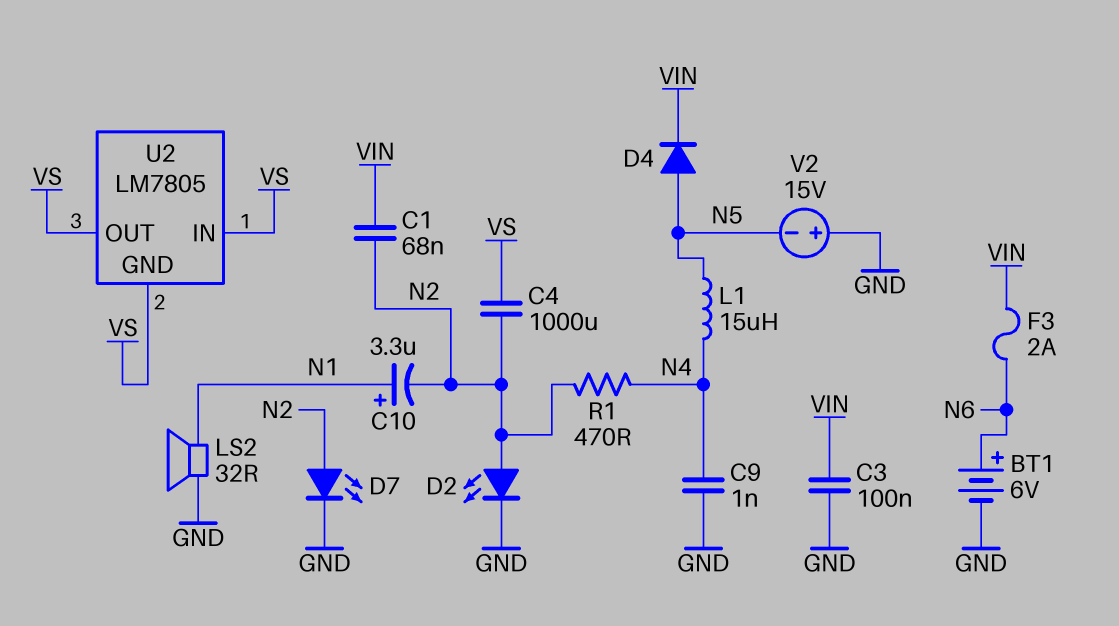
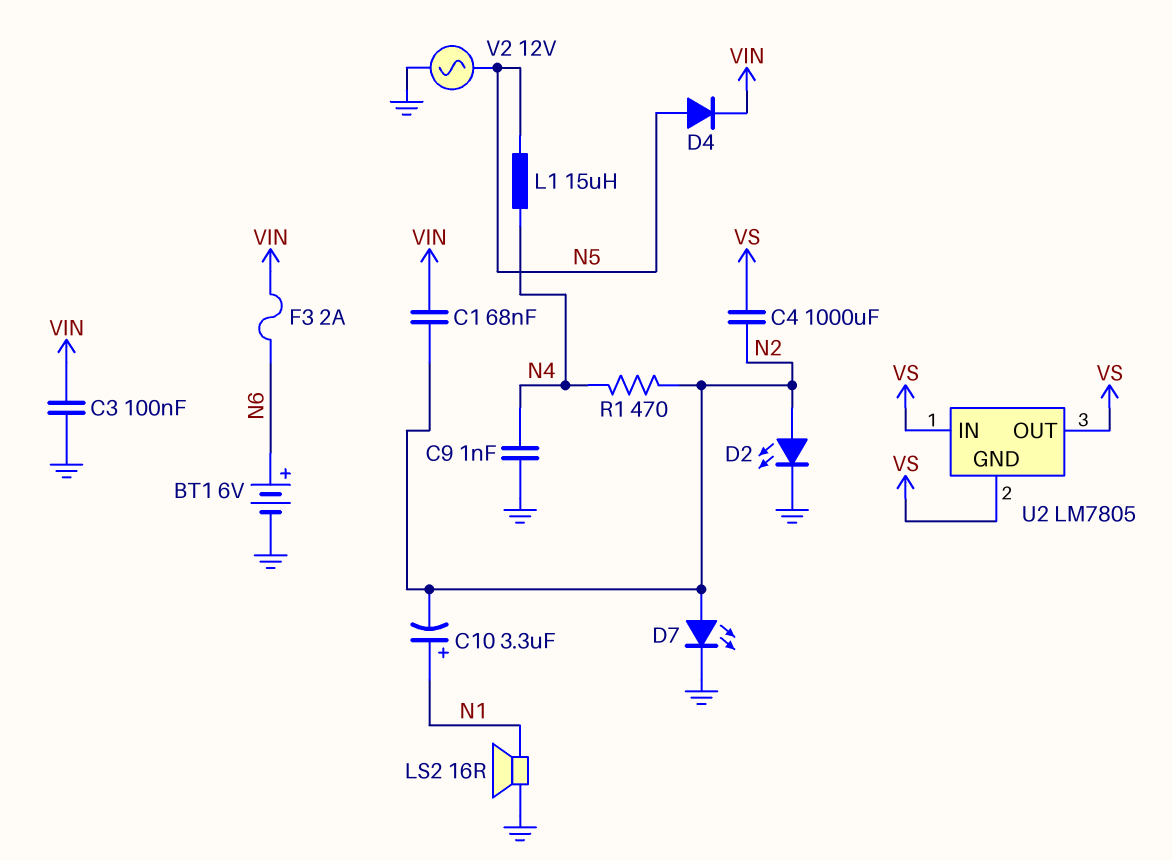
LS2: speaker 32R (GND, N1) -> speaker 16R (GND, N1)
V2: 15V (plus GND, minus N5) -> AC 12V (GND, N5)

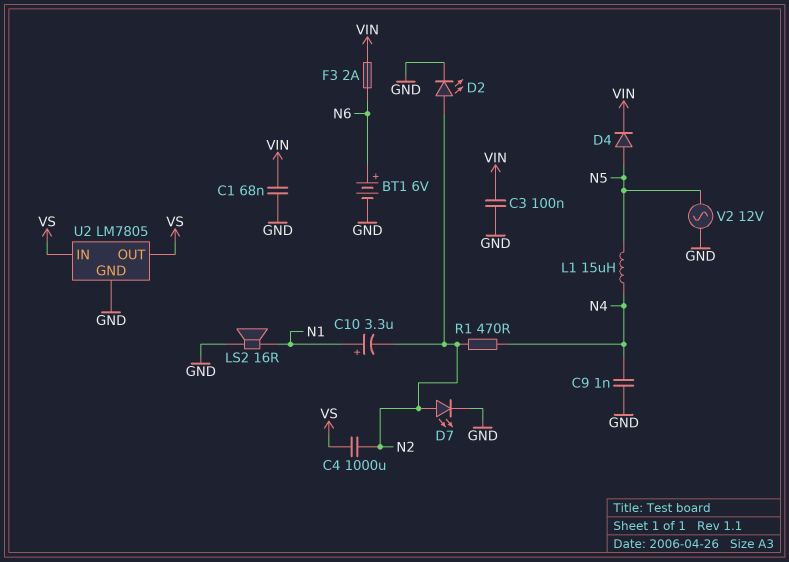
C1: 68nF (N2, VIN) -> 68nF (GND, VIN)
U2 pin GND: VS -> GND

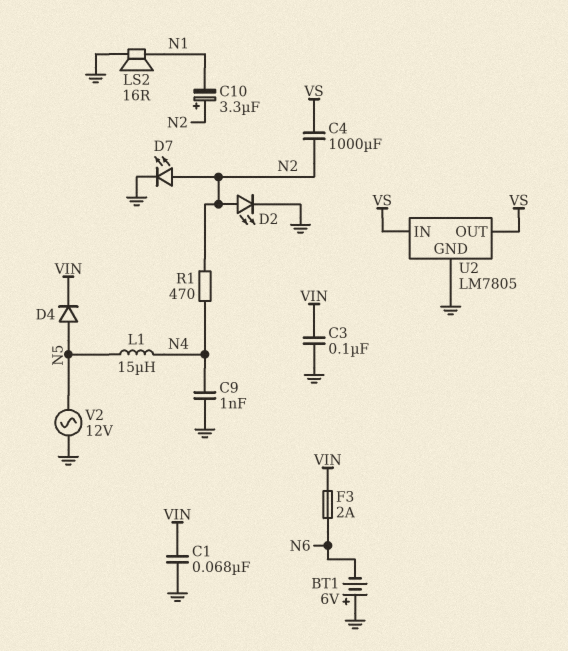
BT1: 6V (plus N6, minus GND) -> 6V (plus GND, minus N6)
C10: 3.3uF (plus N1, minus N2) -> 3.3uF (plus N2, minus N1)

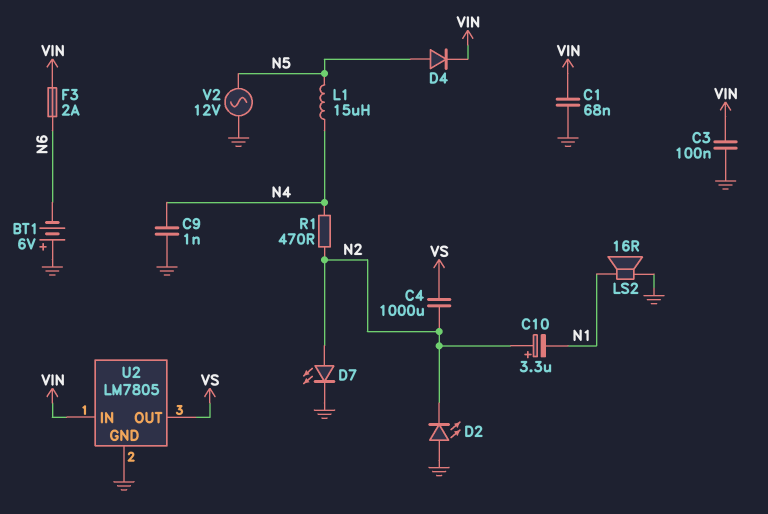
D2: LED (A N2, K GND) -> LED (A GND, K N2)
U2 pin IN: VS -> VIN

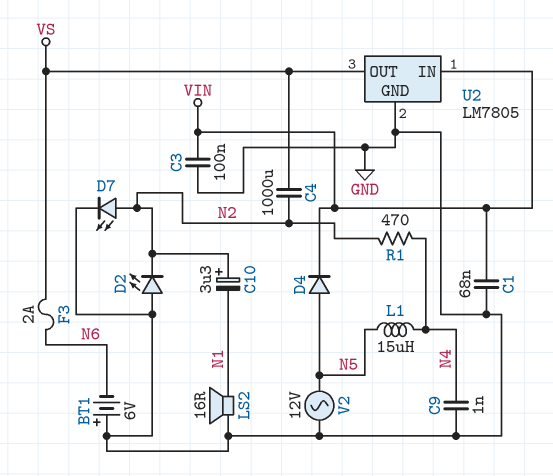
F3: 2A (N6, VIN) -> 2A (N6, VS)

